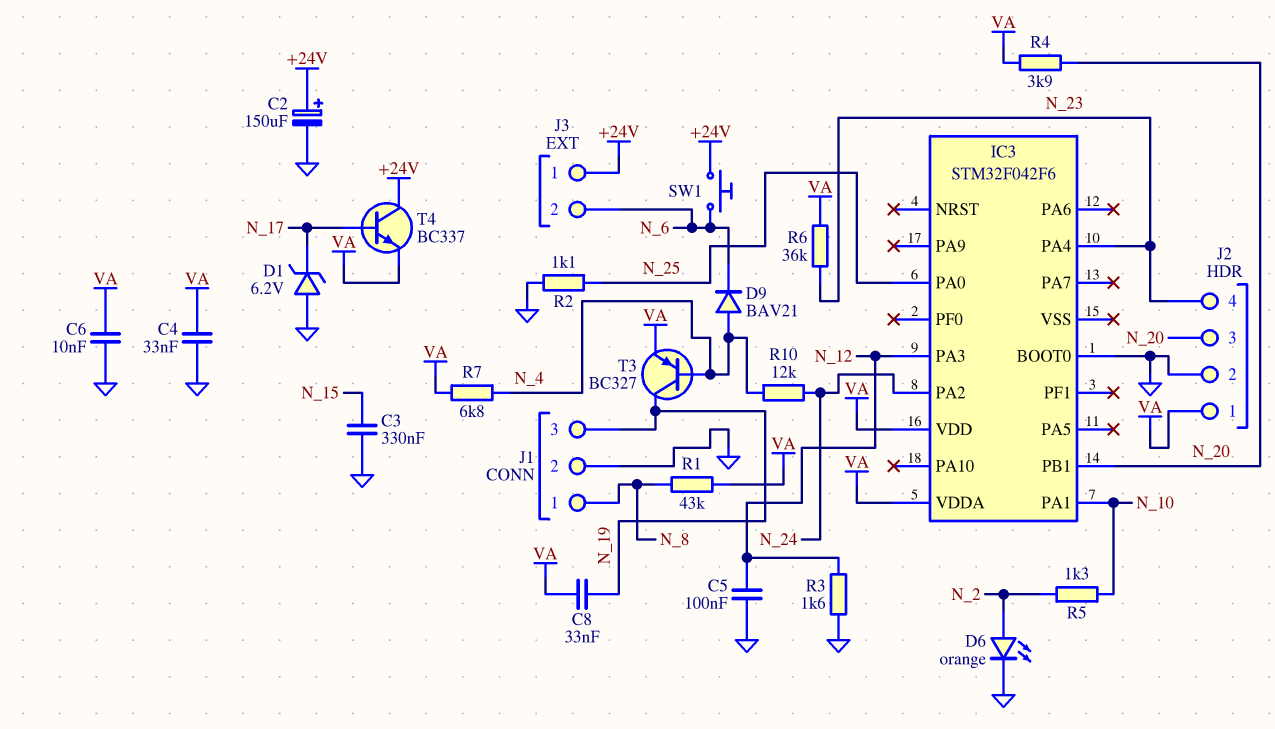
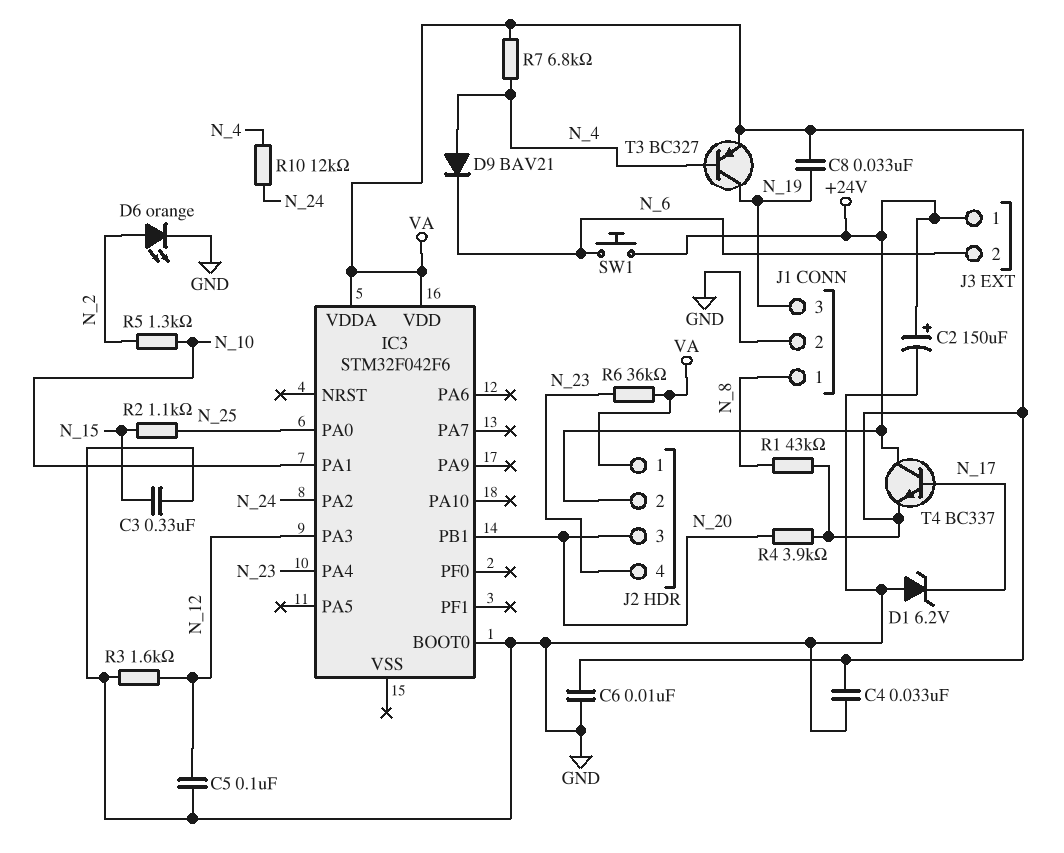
J2 pin 2: GND -> +24V
R2: 1.1k (GND, N_25) -> 1.1k (N_15, N_25)

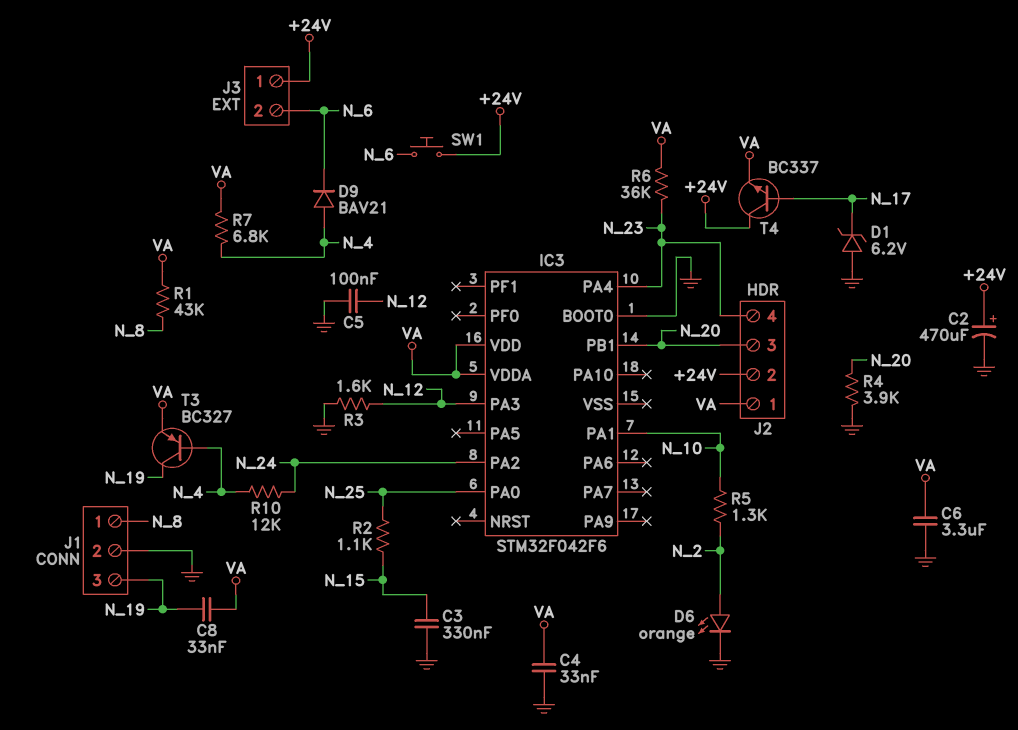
C2: 150uF (plus +24V, minus GND) -> 470uF (plus +24V, minus GND)
C6: 10nF (GND, VA) -> 3.3uF (GND, VA)
R4: 3.9k (N_20, VA) -> 3.9k (GND, N_20)

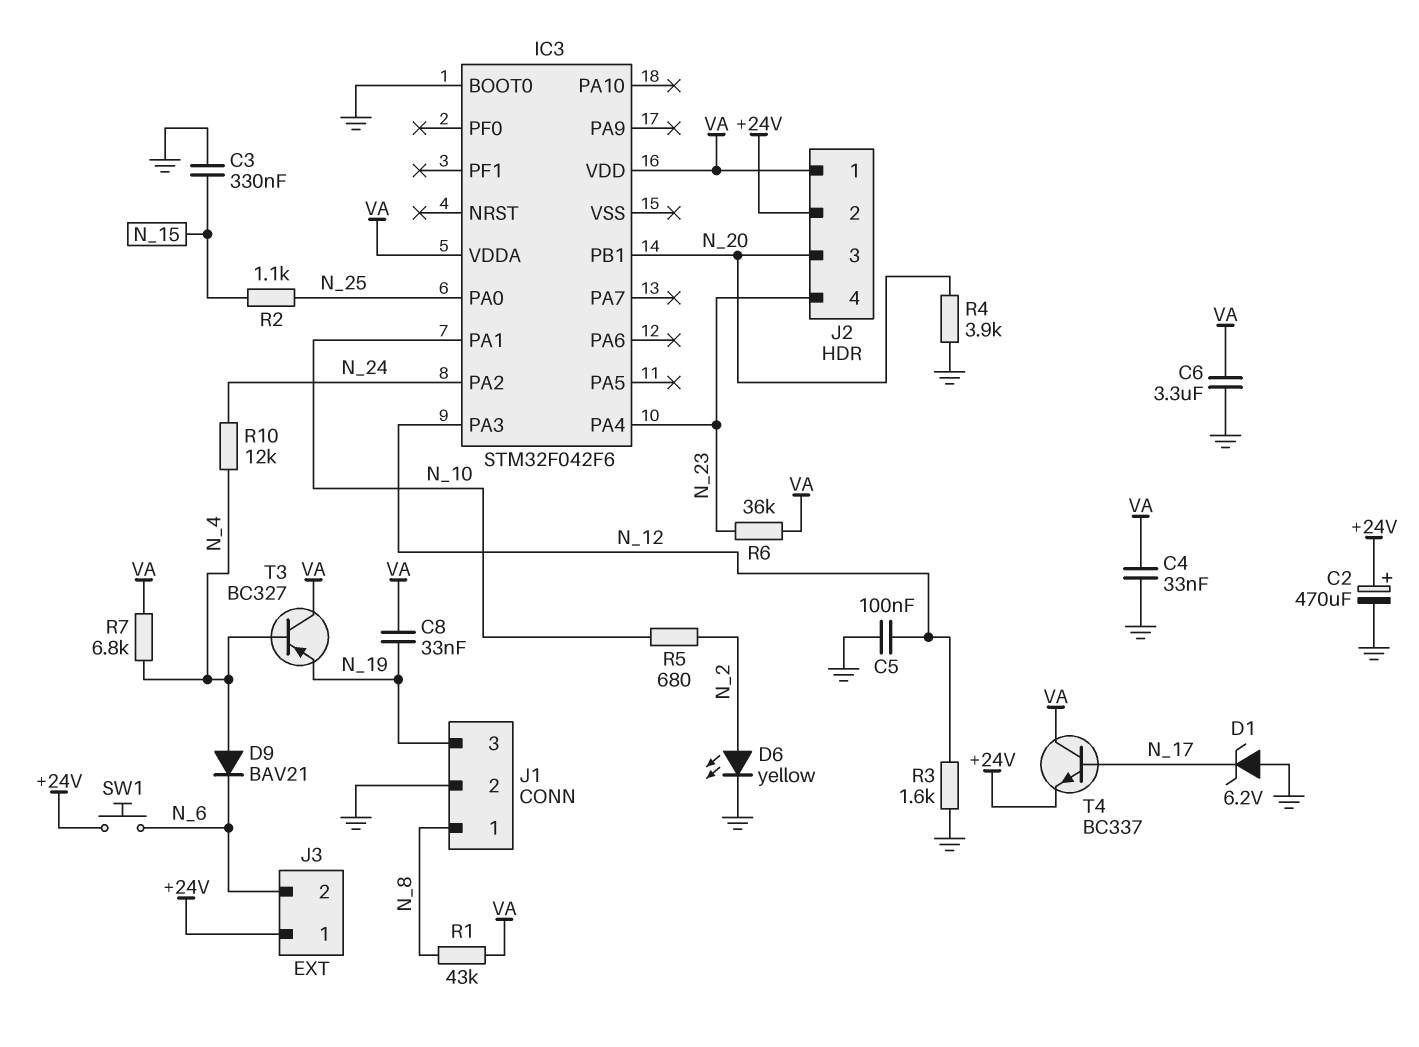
D6: LED orange (A N_2, K GND) -> LED yellow (A N_2, K GND)
R5: 1.3k (N_2, N_10) -> 680 (N_2, N_10)
T3: PNP BC327 (B N_4, C N_19, E VA) -> PNP BC327 (B N_4, C VA, E N_19)
T4: NPN BC337 (B N_17, C +24V, E VA) -> NPN BC337 (B N_17, C VA, E +24V)

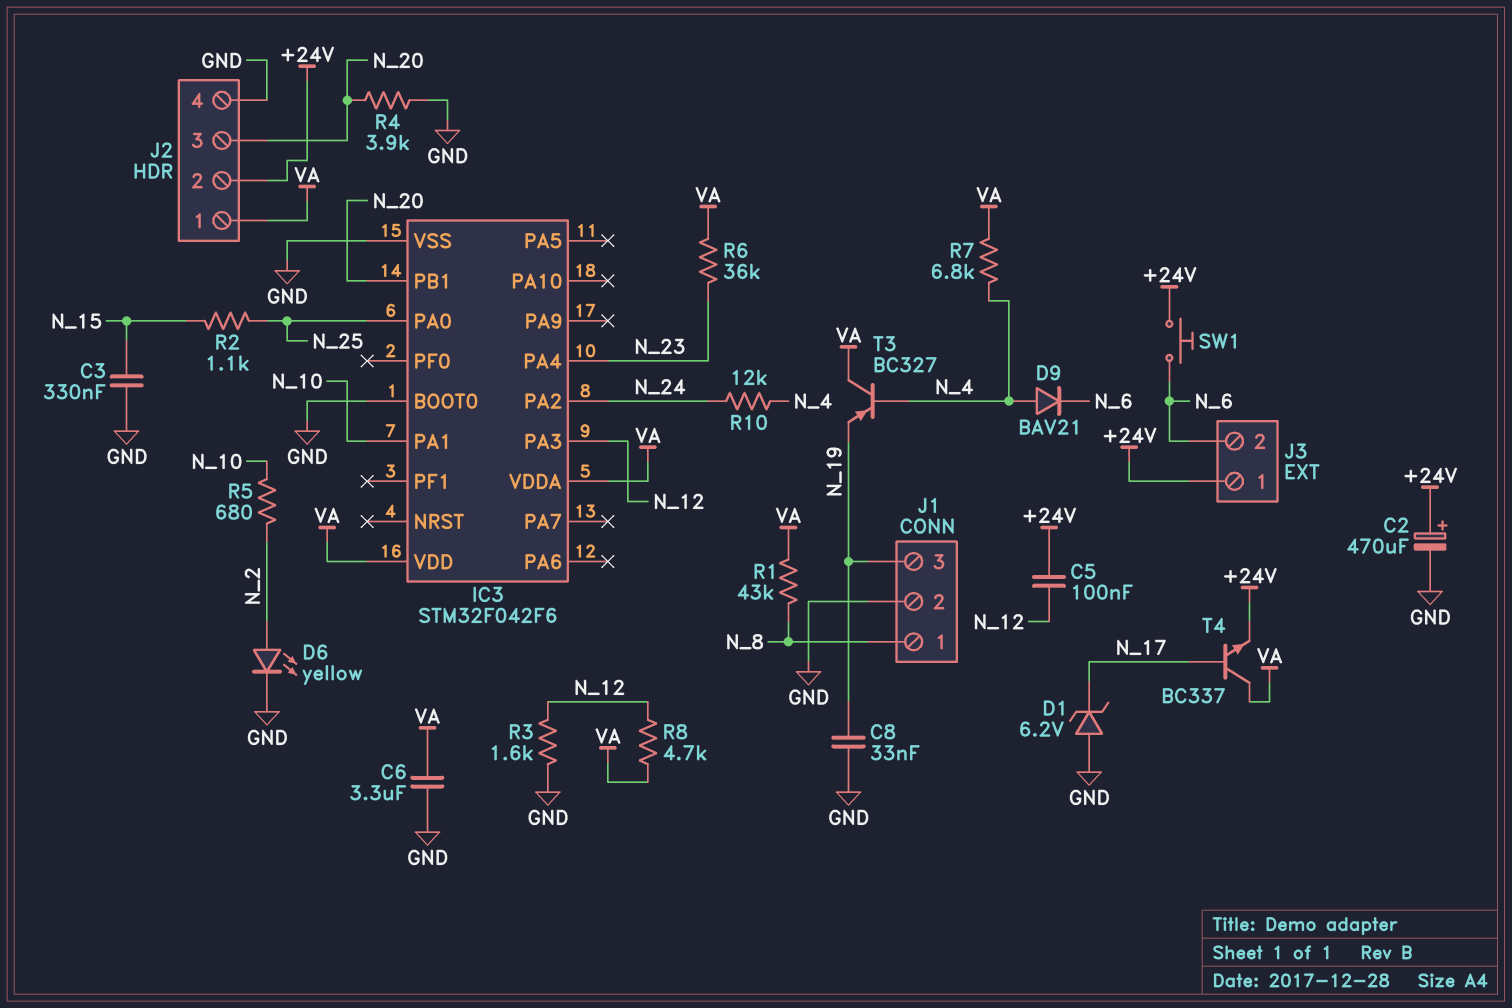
C4: 33nF (GND, VA) -> none
C5: 100nF (GND, N_12) -> 100nF (+24V, N_12)
C8: 33nF (N_19, VA) -> 33nF (GND, N_19)
IC3 pin VSS: none -> GND
J2 pin 4: N_23 -> GND
R8: none -> 4.7k (N_12, VA)

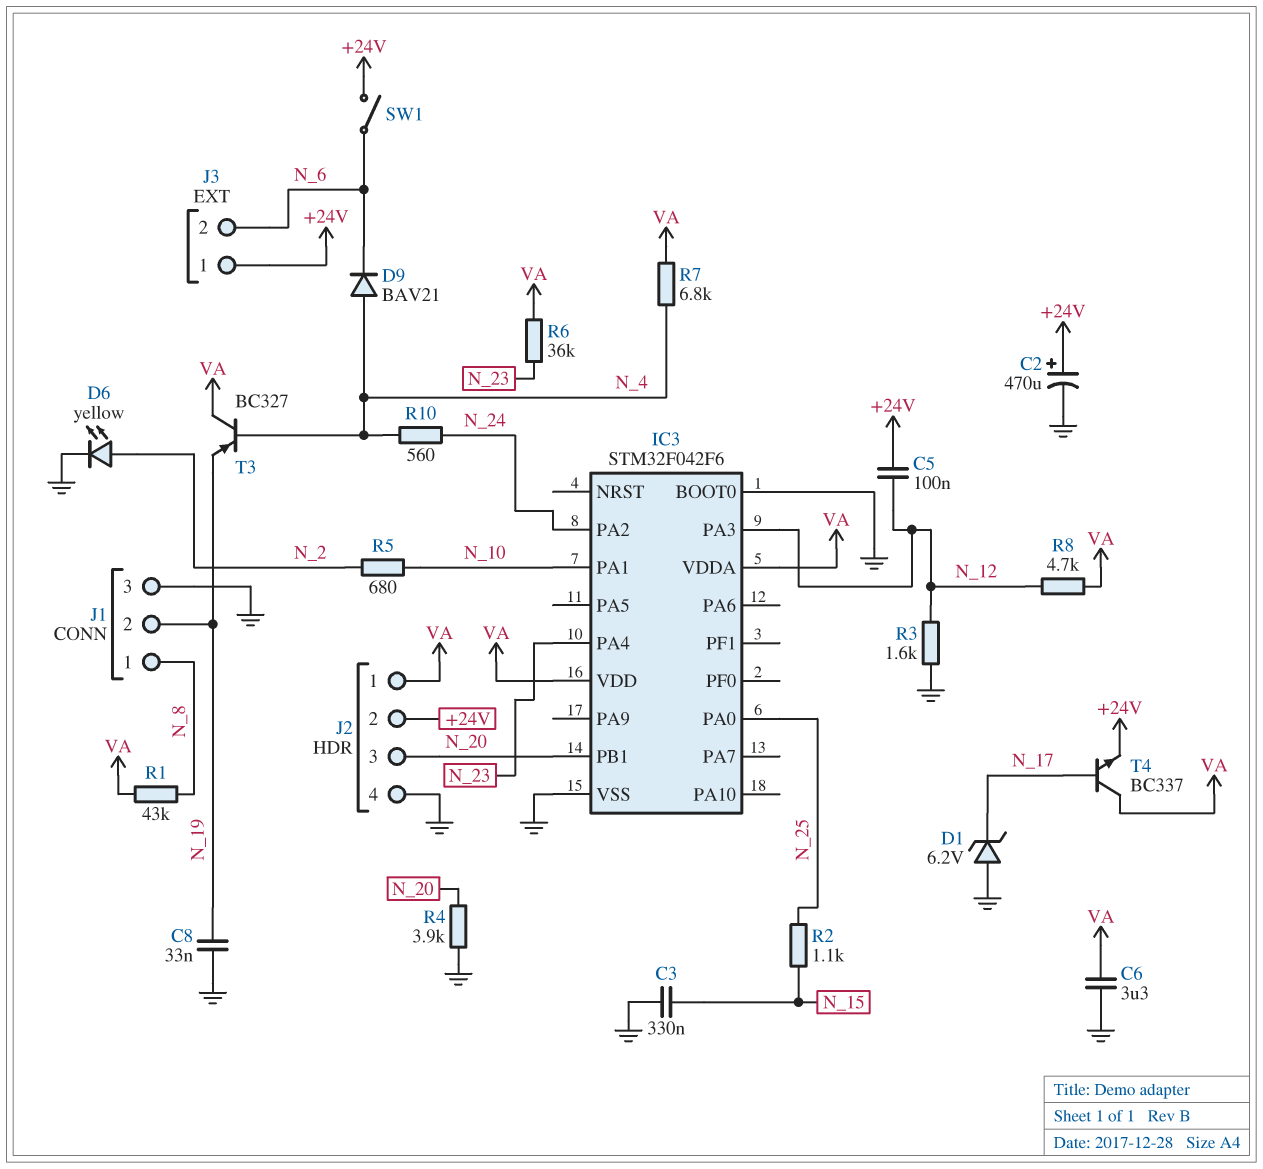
J1 pin 2: GND -> N_19
J1 pin 3: N_19 -> GND
R10: 12k (N_4, N_24) -> 560 (N_4, N_24)
SW1: button (+24V, N_6) -> switch (+24V, N_6)

